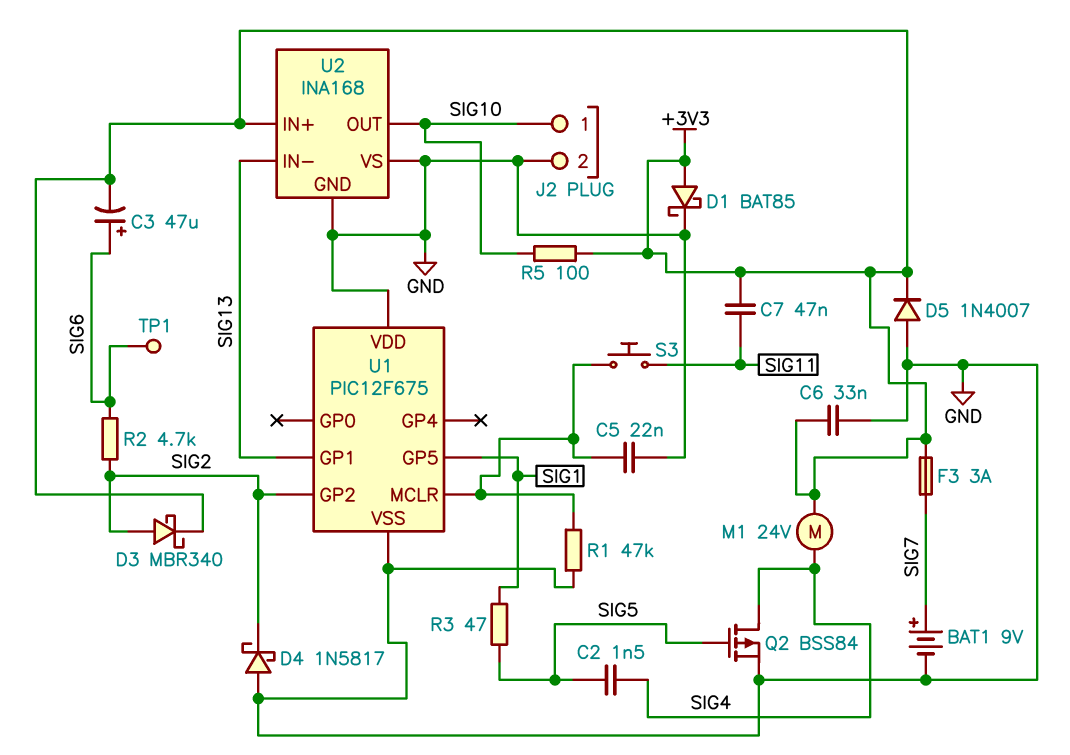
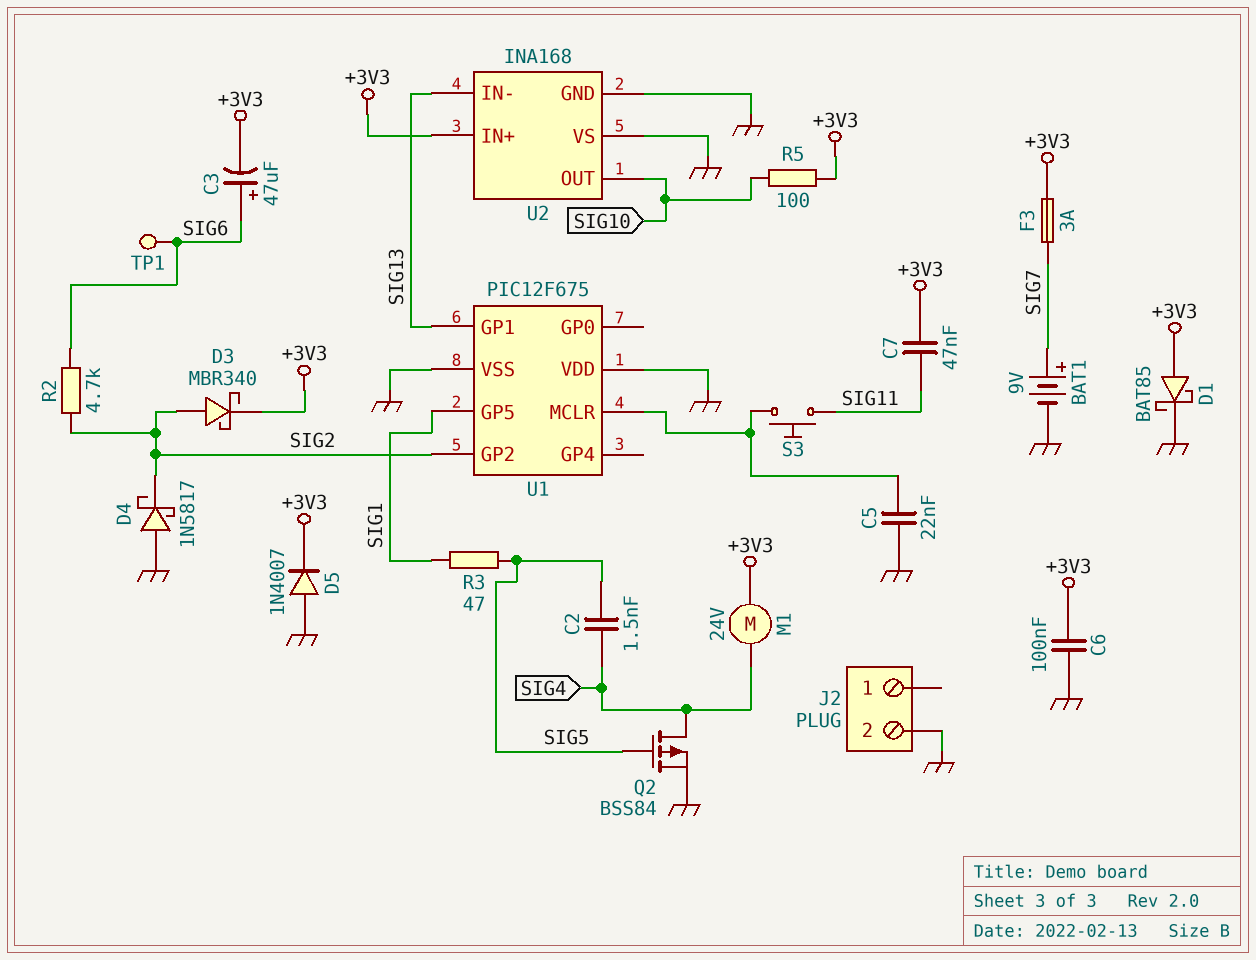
C6: 33nF (+3V3, GND) -> 100nF (+3V3, GND)
J2 pin 1: SIG10 -> none
R1: 47k (GND, U1/MCLR) -> none

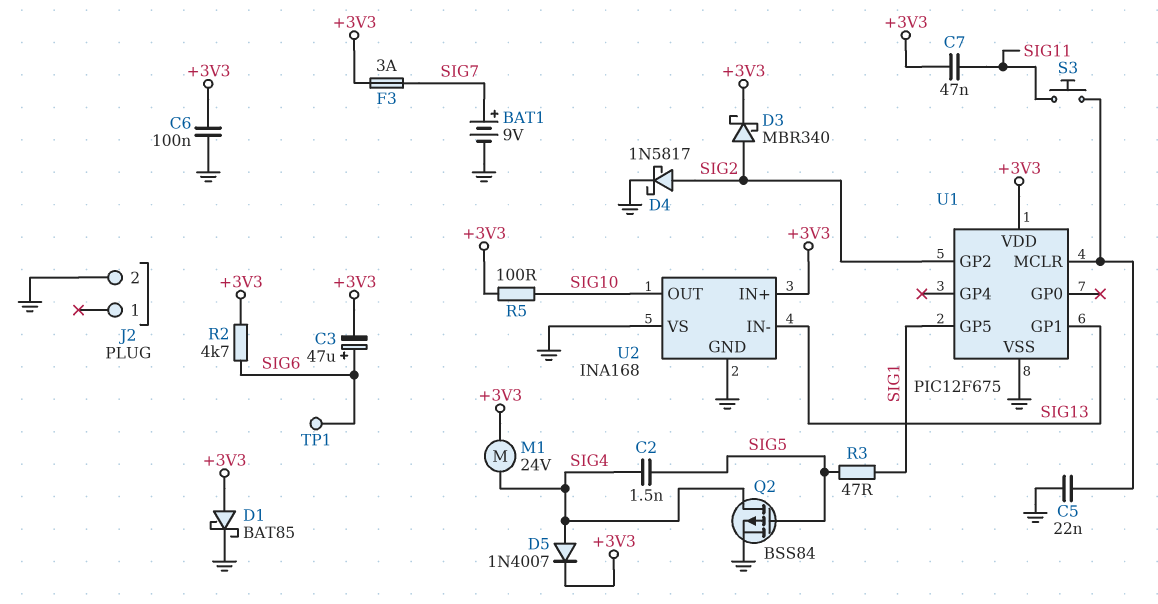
D4: schottky 1N5817 (A GND, K SIG2) -> schottky 1N5817 (A SIG2, K GND)
D5: diode 1N4007 (A GND, K +3V3) -> diode 1N4007 (A SIG4, K +3V3)
R2: 4.7k (SIG2, SIG6) -> 4.7k (+3V3, SIG6)
U1 pin VDD: GND -> +3V3

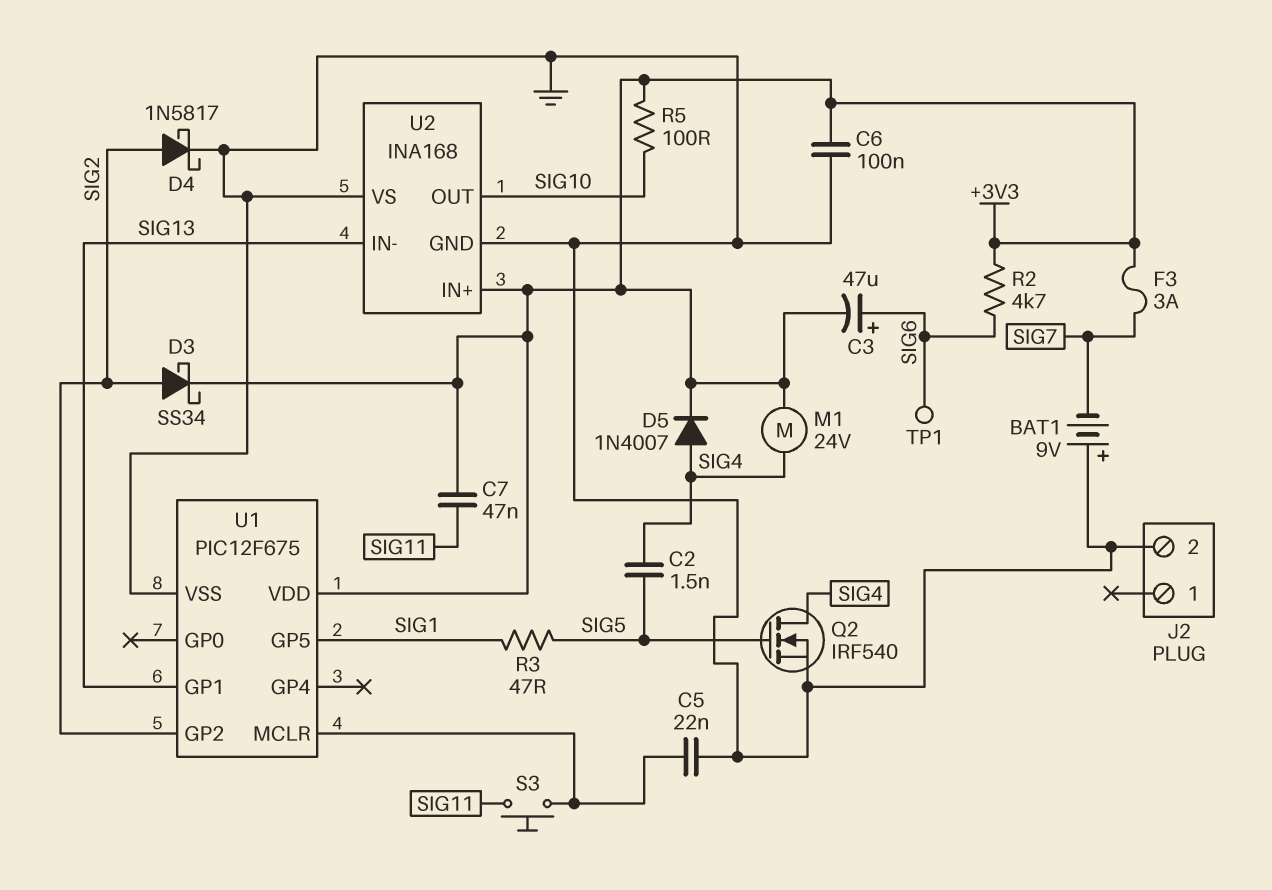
BAT1: 9V (plus SIG7, minus GND) -> 9V (plus GND, minus SIG7)
D1: schottky BAT85 (A +3V3, K GND) -> none
D3: schottky MBR340 (A SIG2, K +3V3) -> schottky SS34 (A SIG2, K +3V3)
Q2: PMOS BSS84 (G SIG5, D SIG4, S GND) -> NMOS IRF540 (G SIG5, D SIG4, S GND)

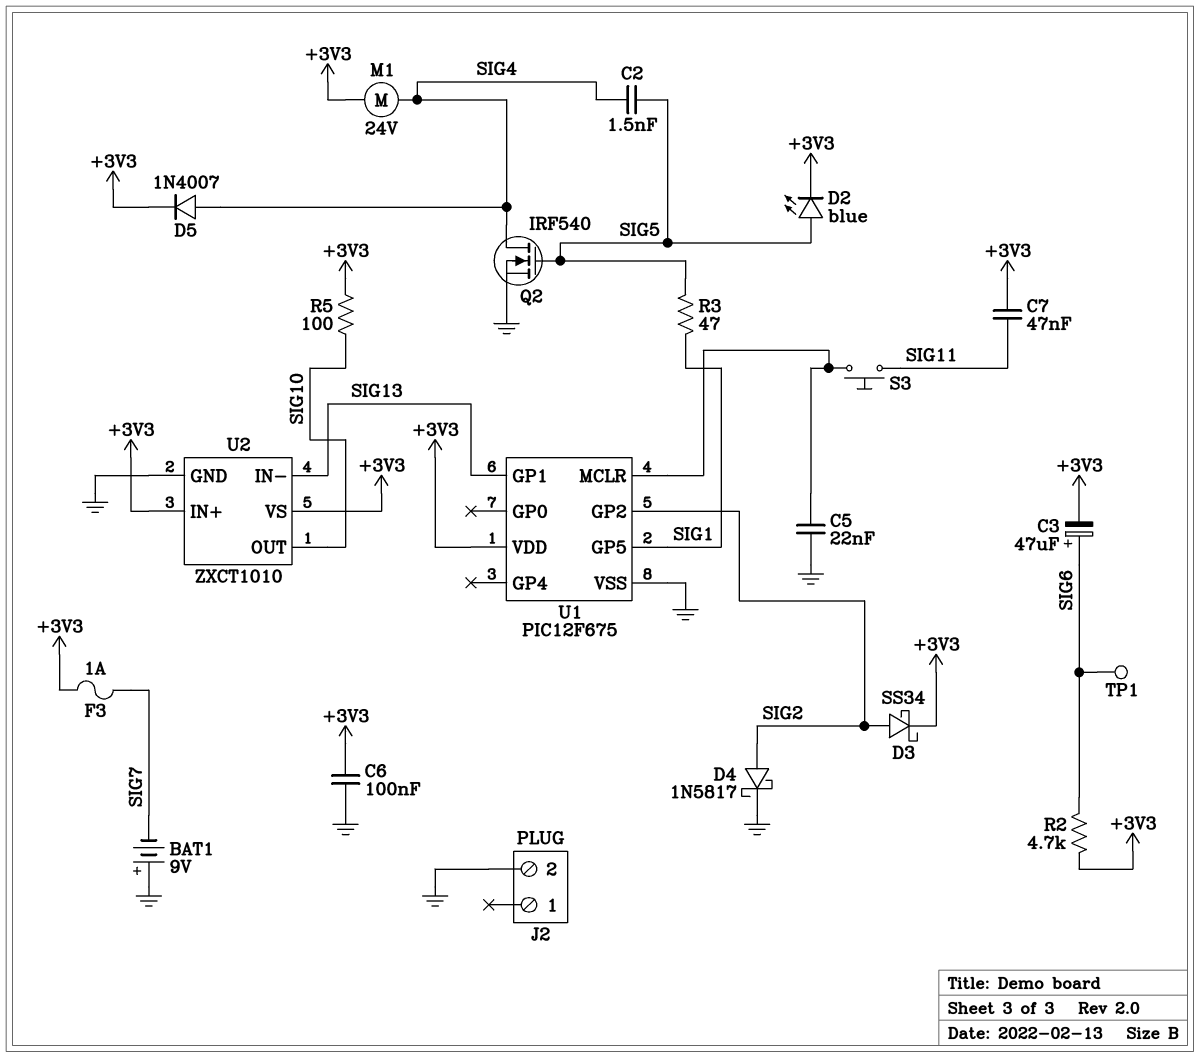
D2: none -> LED blue (A SIG5, K +3V3)
F3: 3A (+3V3, SIG7) -> 1A (+3V3, SIG7)
U2: INA168 -> ZXCT1010
U2 pin VS: GND -> +3V3

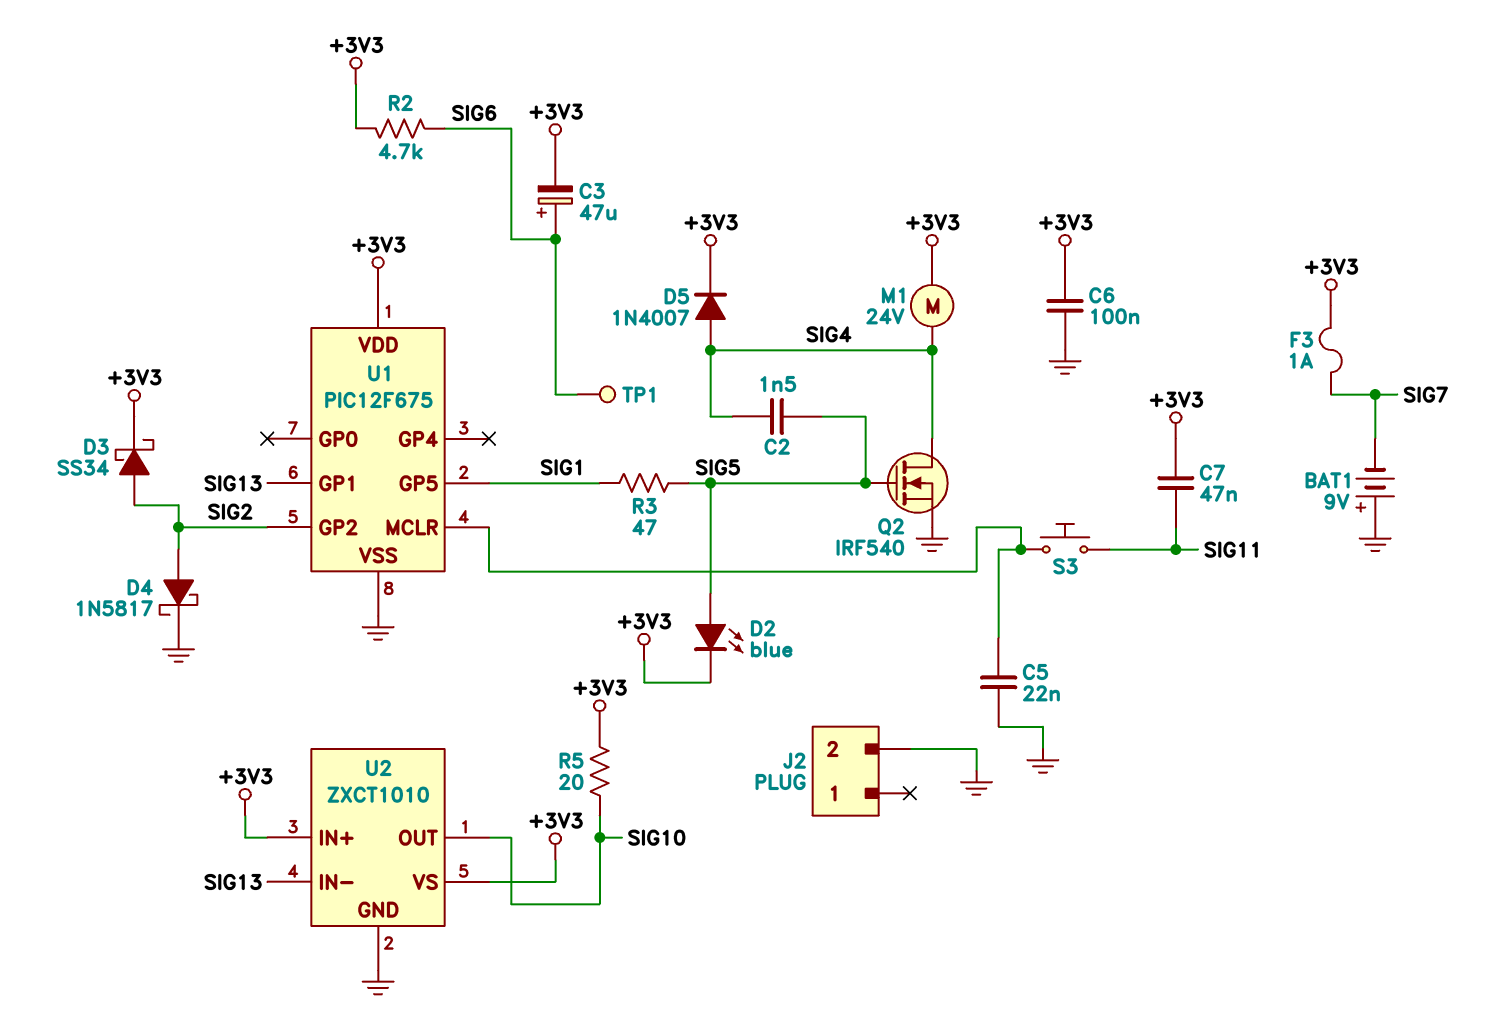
R5: 100 (+3V3, SIG10) -> 20 (+3V3, SIG10)

